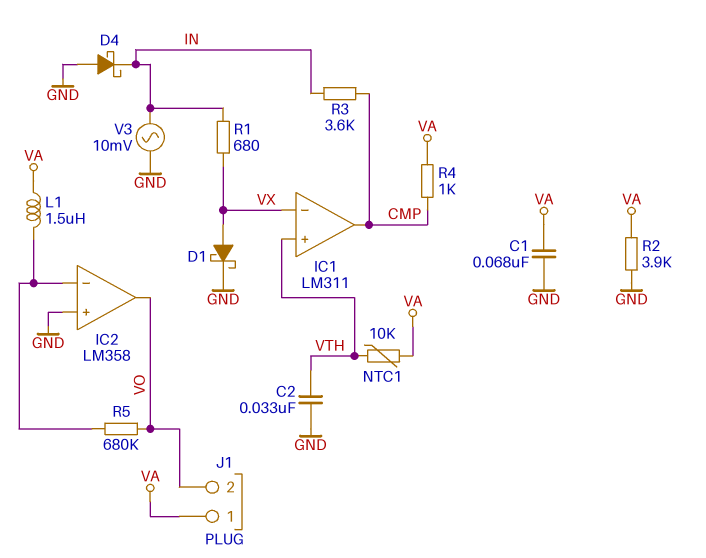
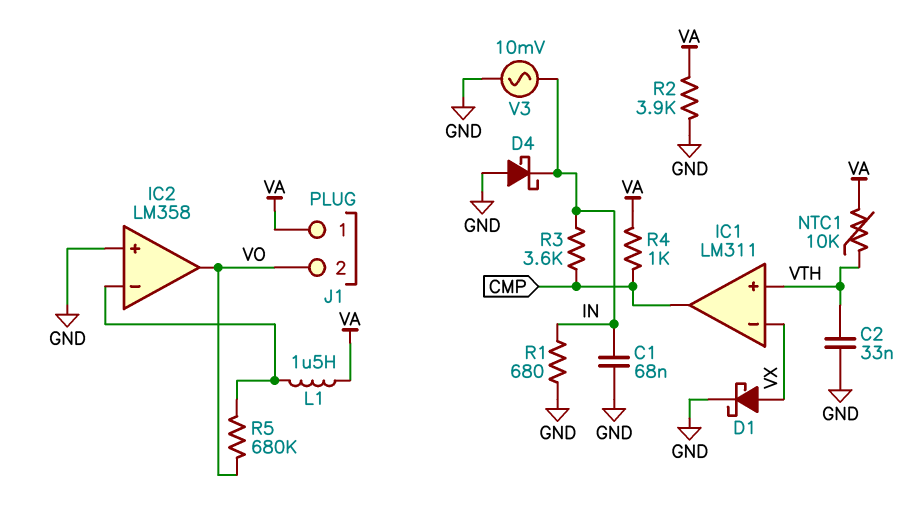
C1: 68nF (GND, VA) -> 68nF (GND, IN)
R1: 680 (IN, VX) -> 680 (GND, IN)

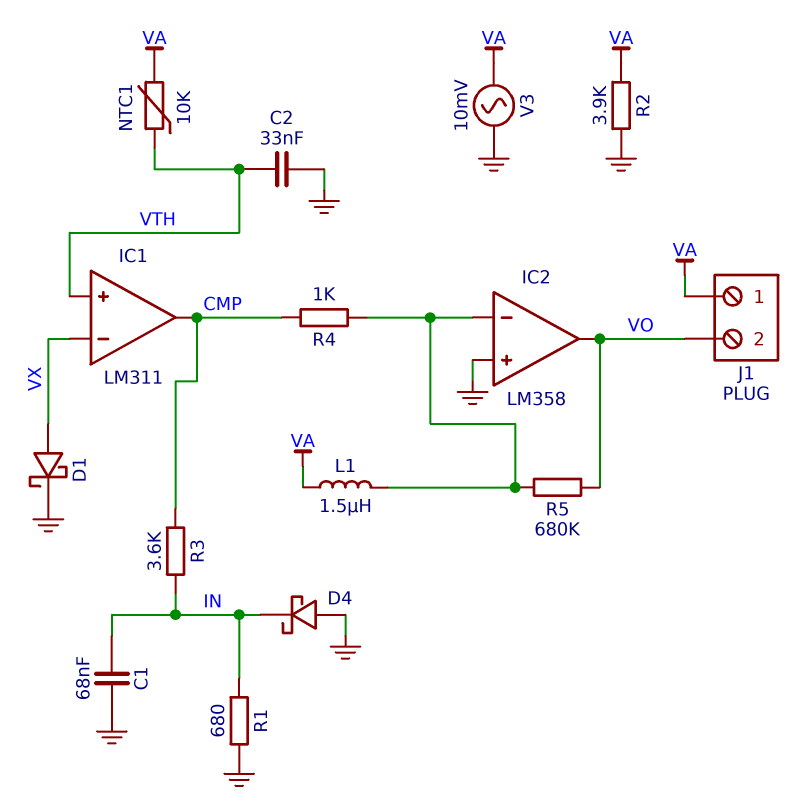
R4: 1k (CMP, VA) -> 1k (CMP, IC2/in-)
V3: AC 10mV (GND, IN) -> AC 10mV (GND, VA)

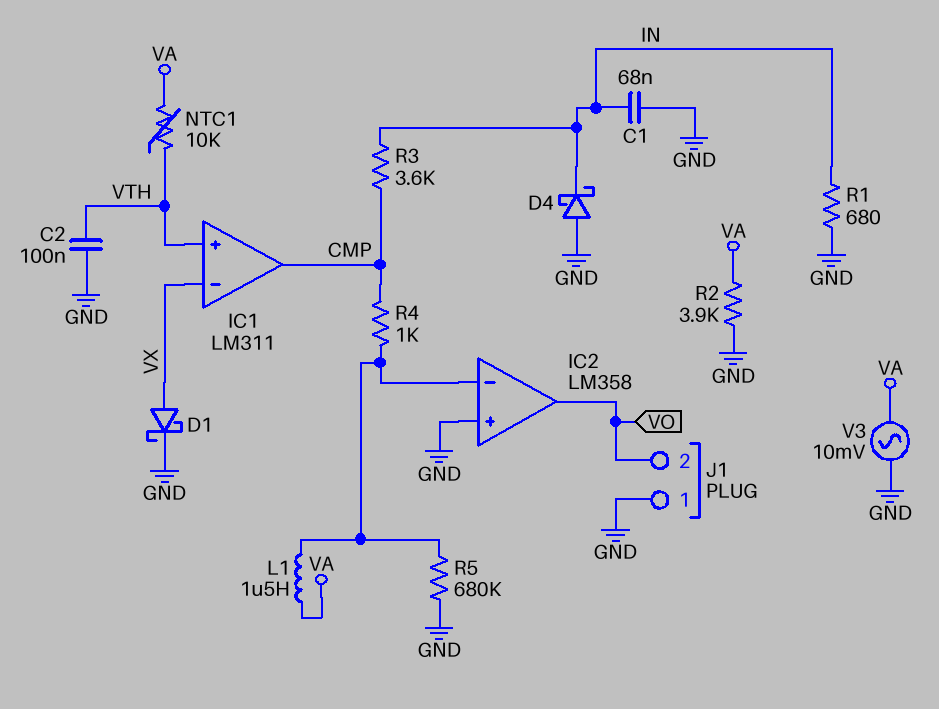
C2: 33nF (GND, VTH) -> 100nF (GND, VTH)
J1 pin 1: VA -> GND
R5: 680k (IC2/in-, VO) -> 680k (GND, IC2/in-)

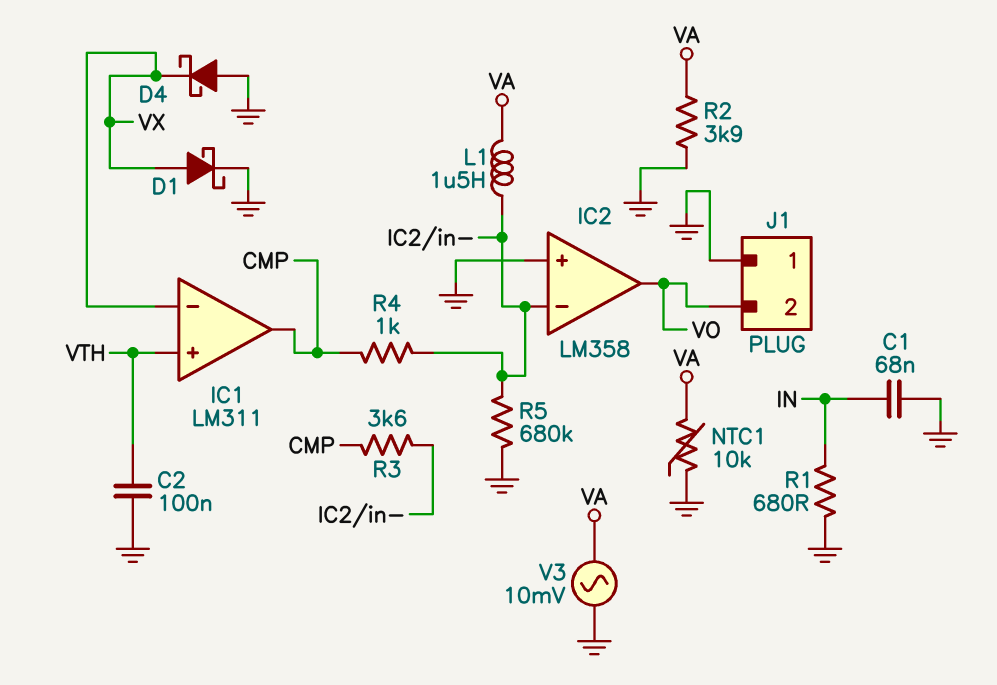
D4: schottky (A GND, K IN) -> schottky (A GND, K VX)
NTC1: 10k (VA, VTH) -> 10k (GND, VA)
R3: 3.6k (CMP, IN) -> 3.6k (CMP, IC2/in-)

